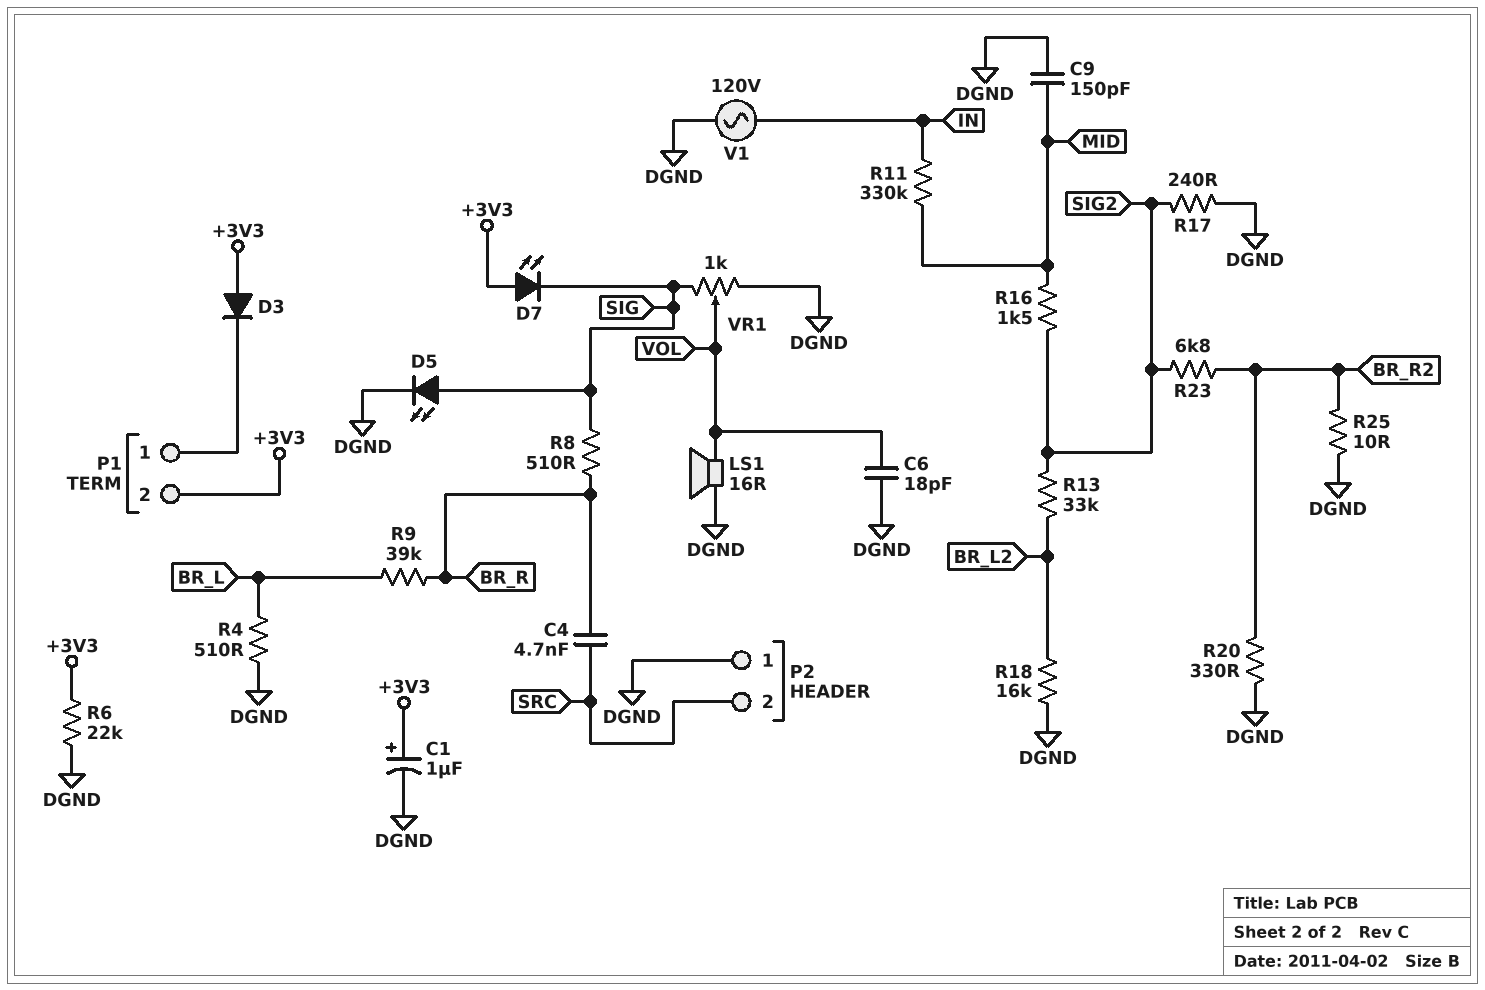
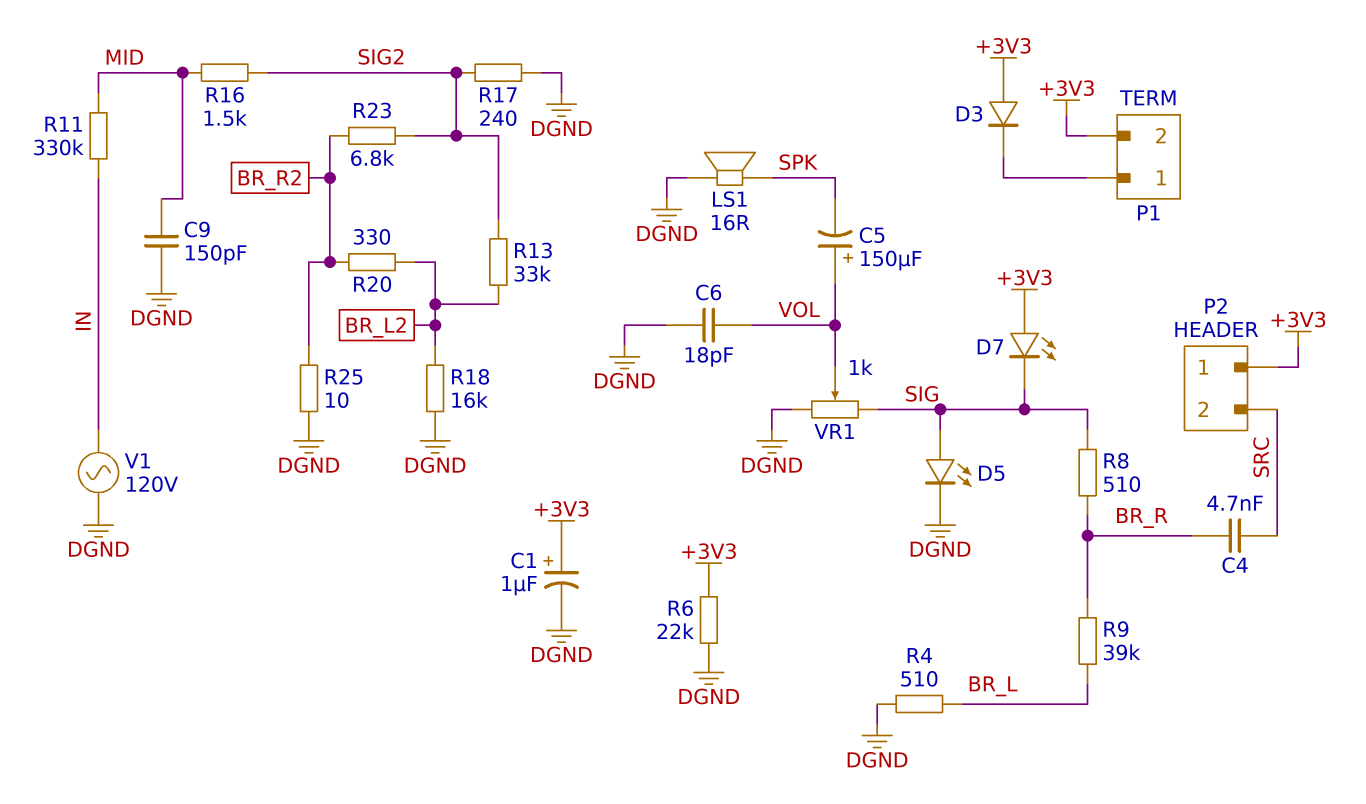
C5: none -> 150uF (plus VOL, minus SPK)
LS1: speaker 16R (DGND, VOL) -> speaker 16R (DGND, SPK)
P2 pin 1: DGND -> +3V3
R20: 330 (BR_R2, DGND) -> 330 (BR_L2, BR_R2)

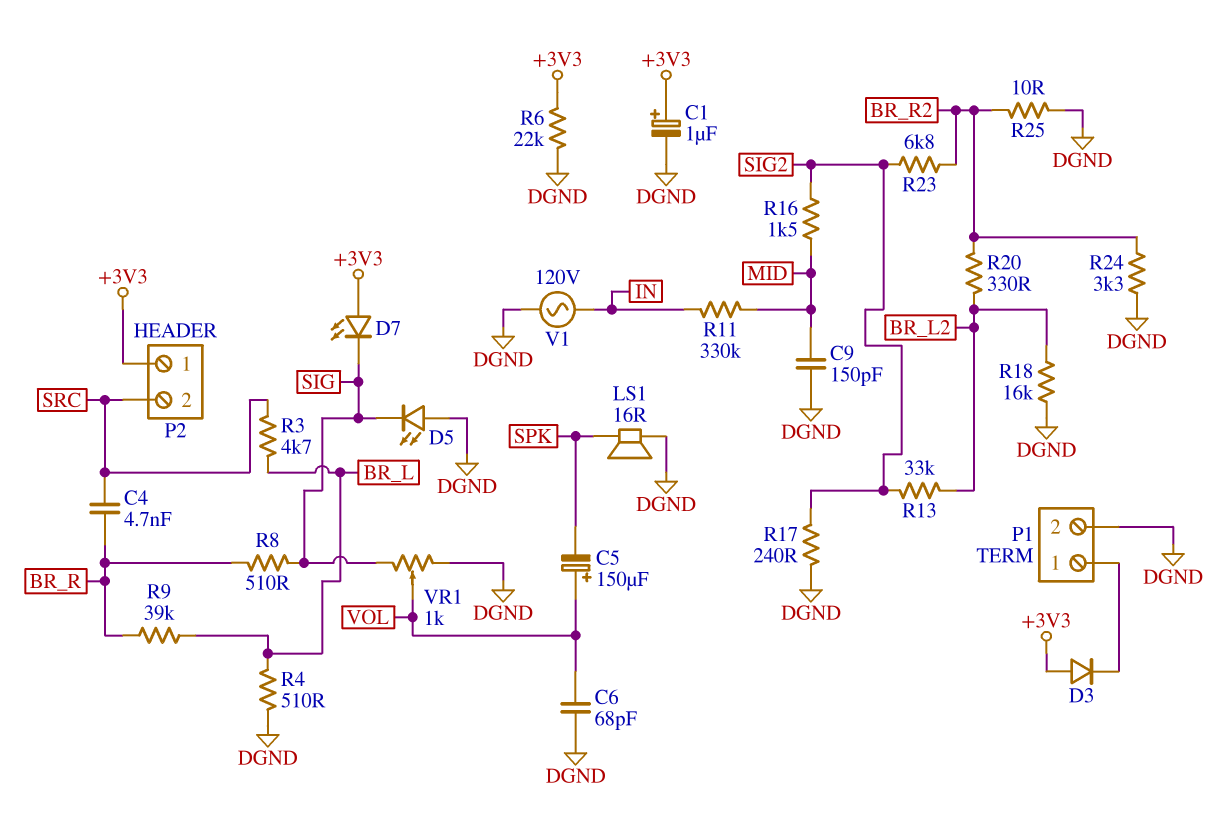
C6: 18pF (DGND, VOL) -> 68pF (DGND, VOL)
D5: LED (A SIG, K DGND) -> LED (A DGND, K SIG)
P1 pin 2: +3V3 -> DGND
R3: none -> 4.7k (BR_L, SRC)
R24: none -> 3.3k (BR_R2, DGND)

